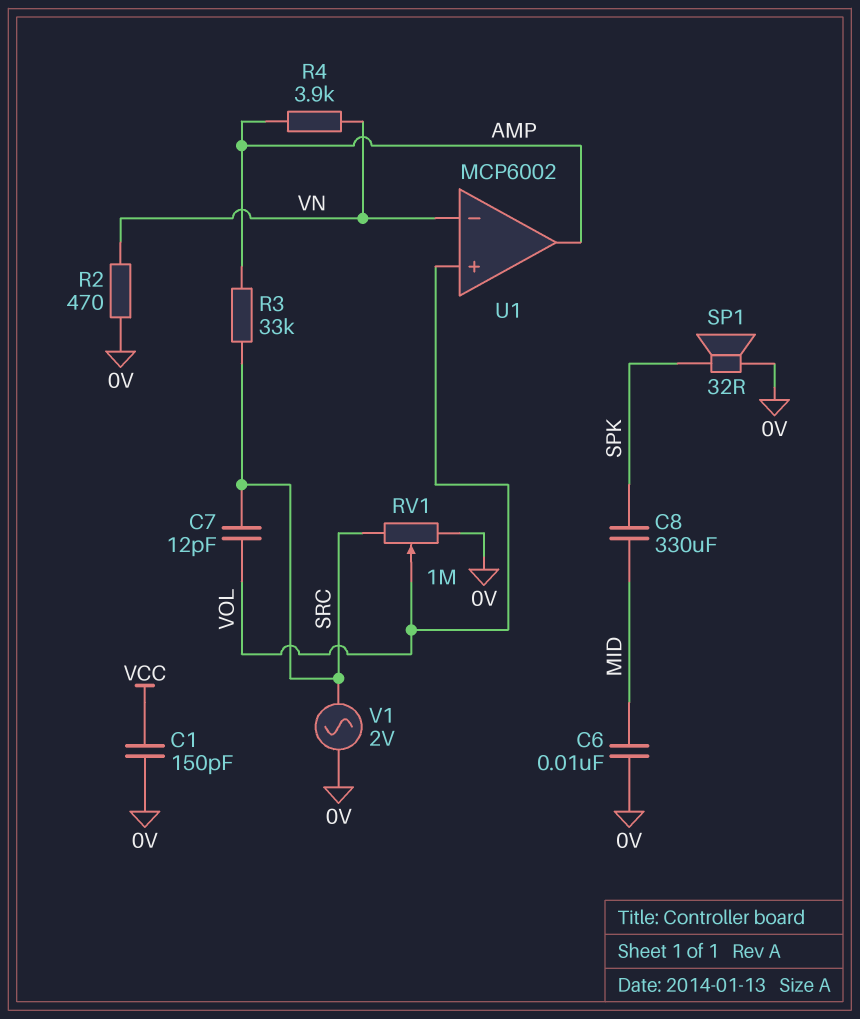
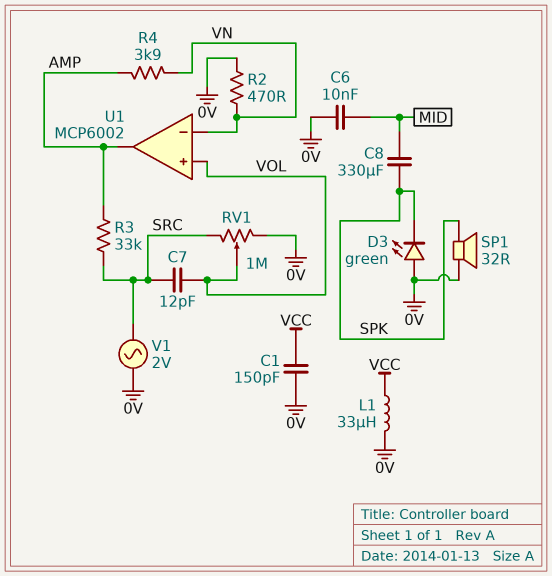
D3: none -> LED green (A 0V, K SPK)
L1: none -> 33uH (0V, VCC)

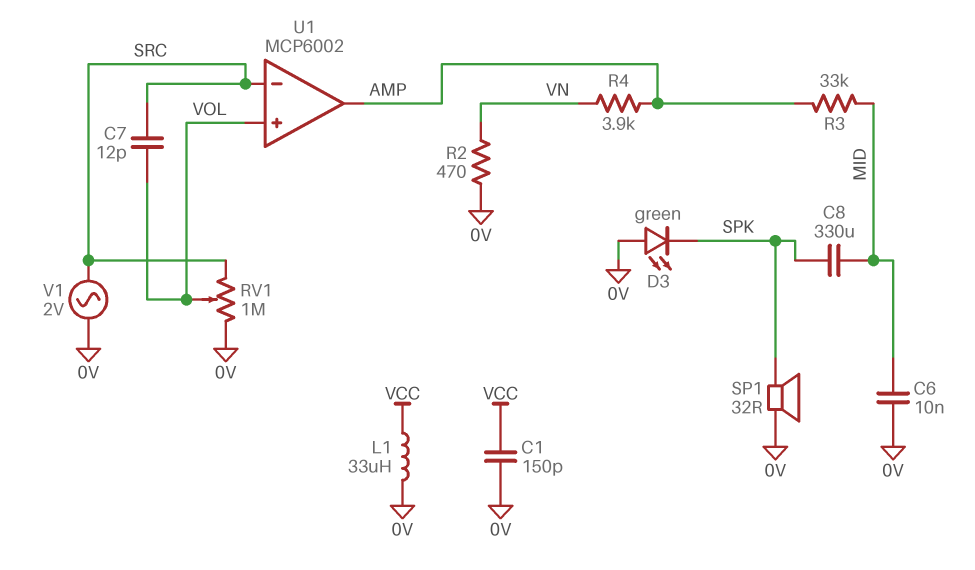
R3: 33k (AMP, SRC) -> 33k (AMP, MID)
U1 pin in-: VN -> SRC

